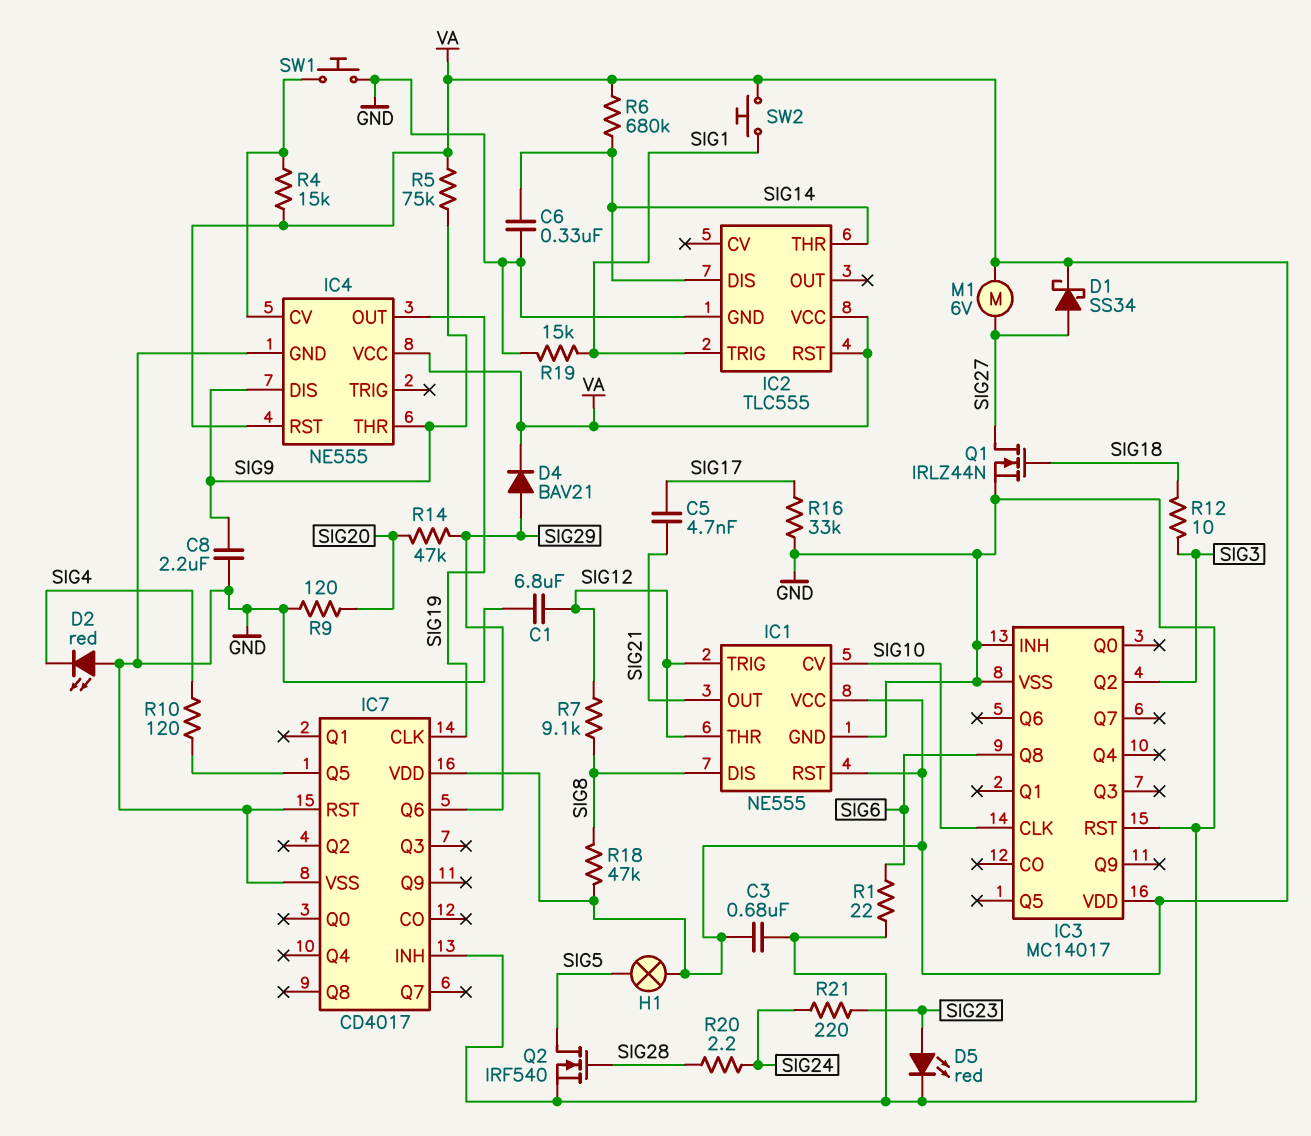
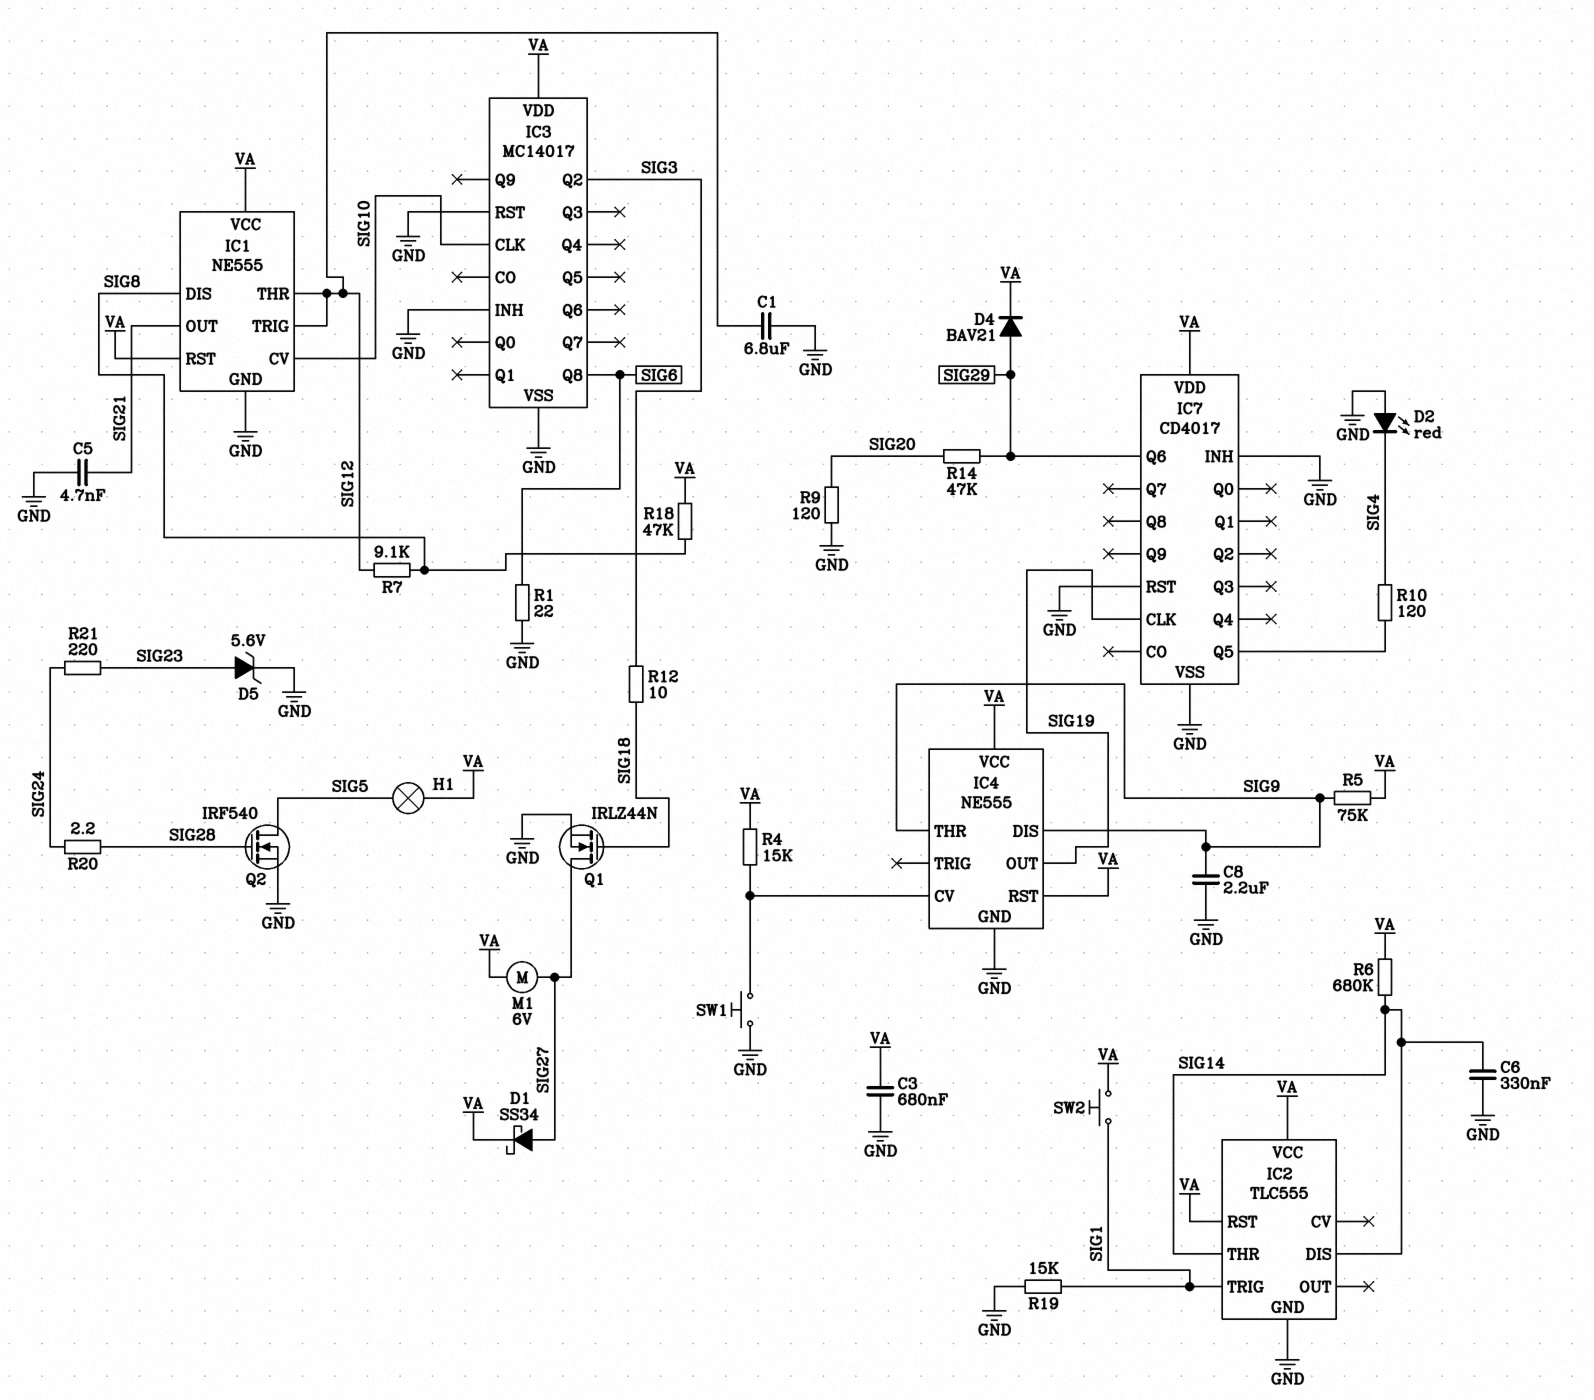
C5: 4.7nF (SIG17, SIG21) -> 4.7nF (GND, SIG21)
D5: LED red (A SIG23, K GND) -> zener 5.6V (A SIG23, K GND)
R16: 33k (GND, SIG17) -> none

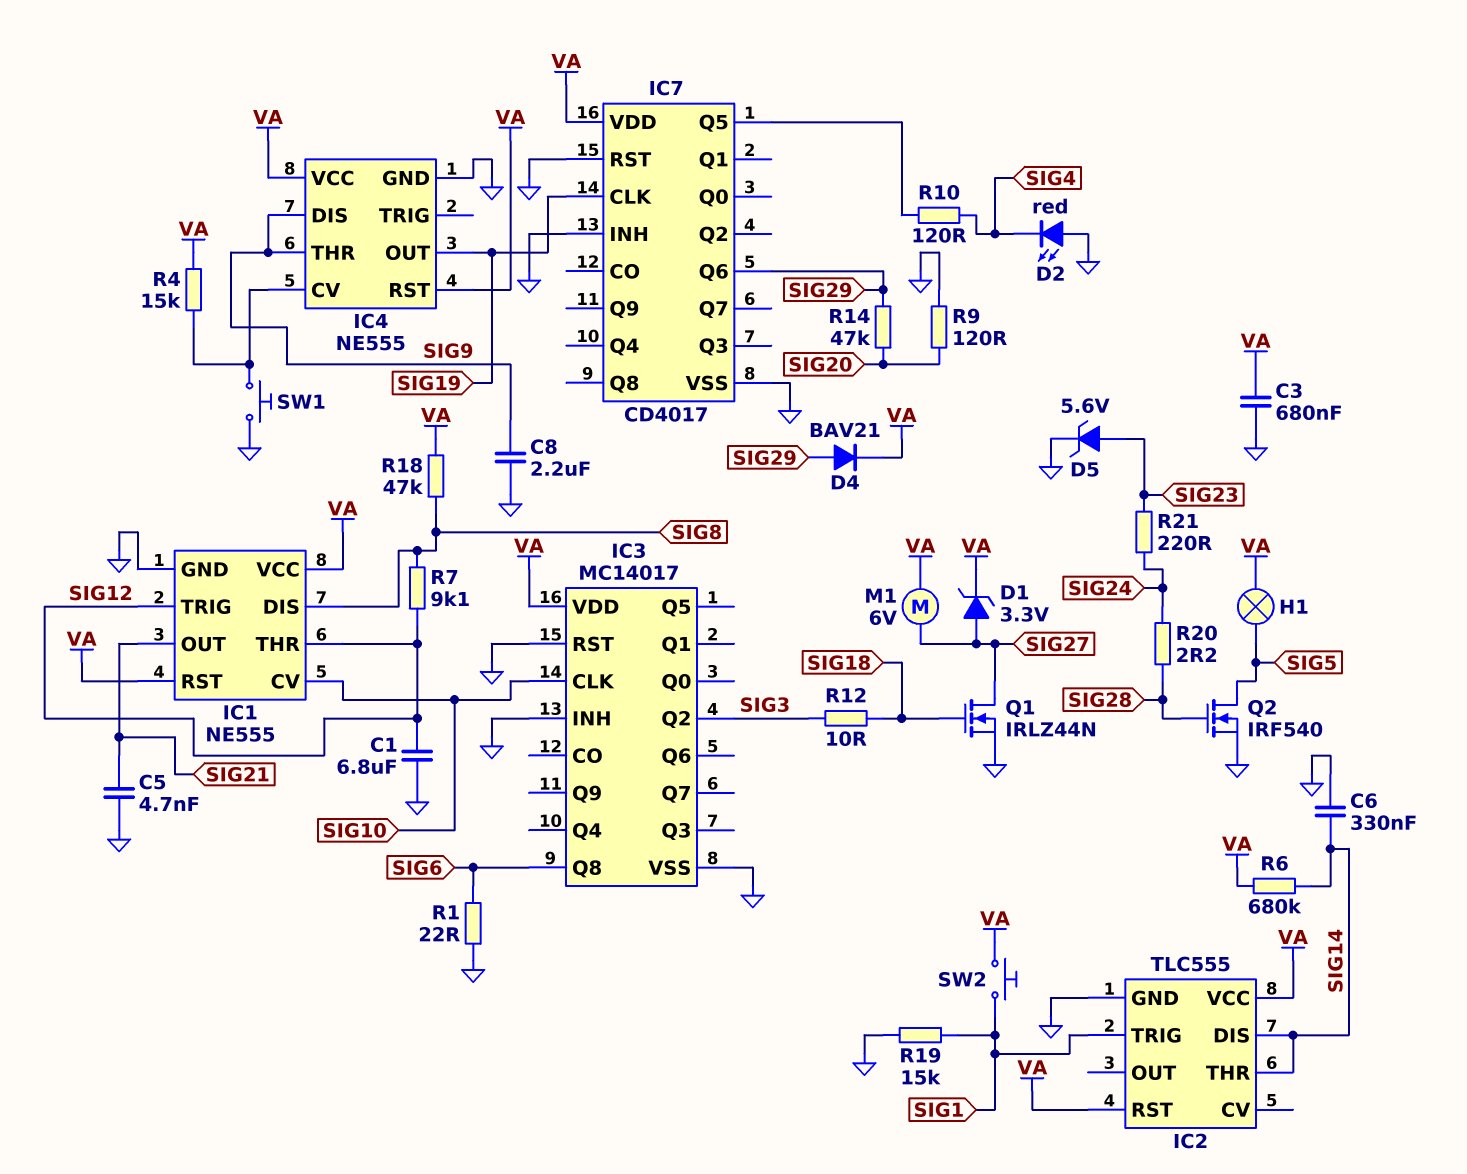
D1: schottky SS34 (A SIG27, K VA) -> zener 3.3V (A SIG27, K VA)
R5: 75k (SIG9, VA) -> none

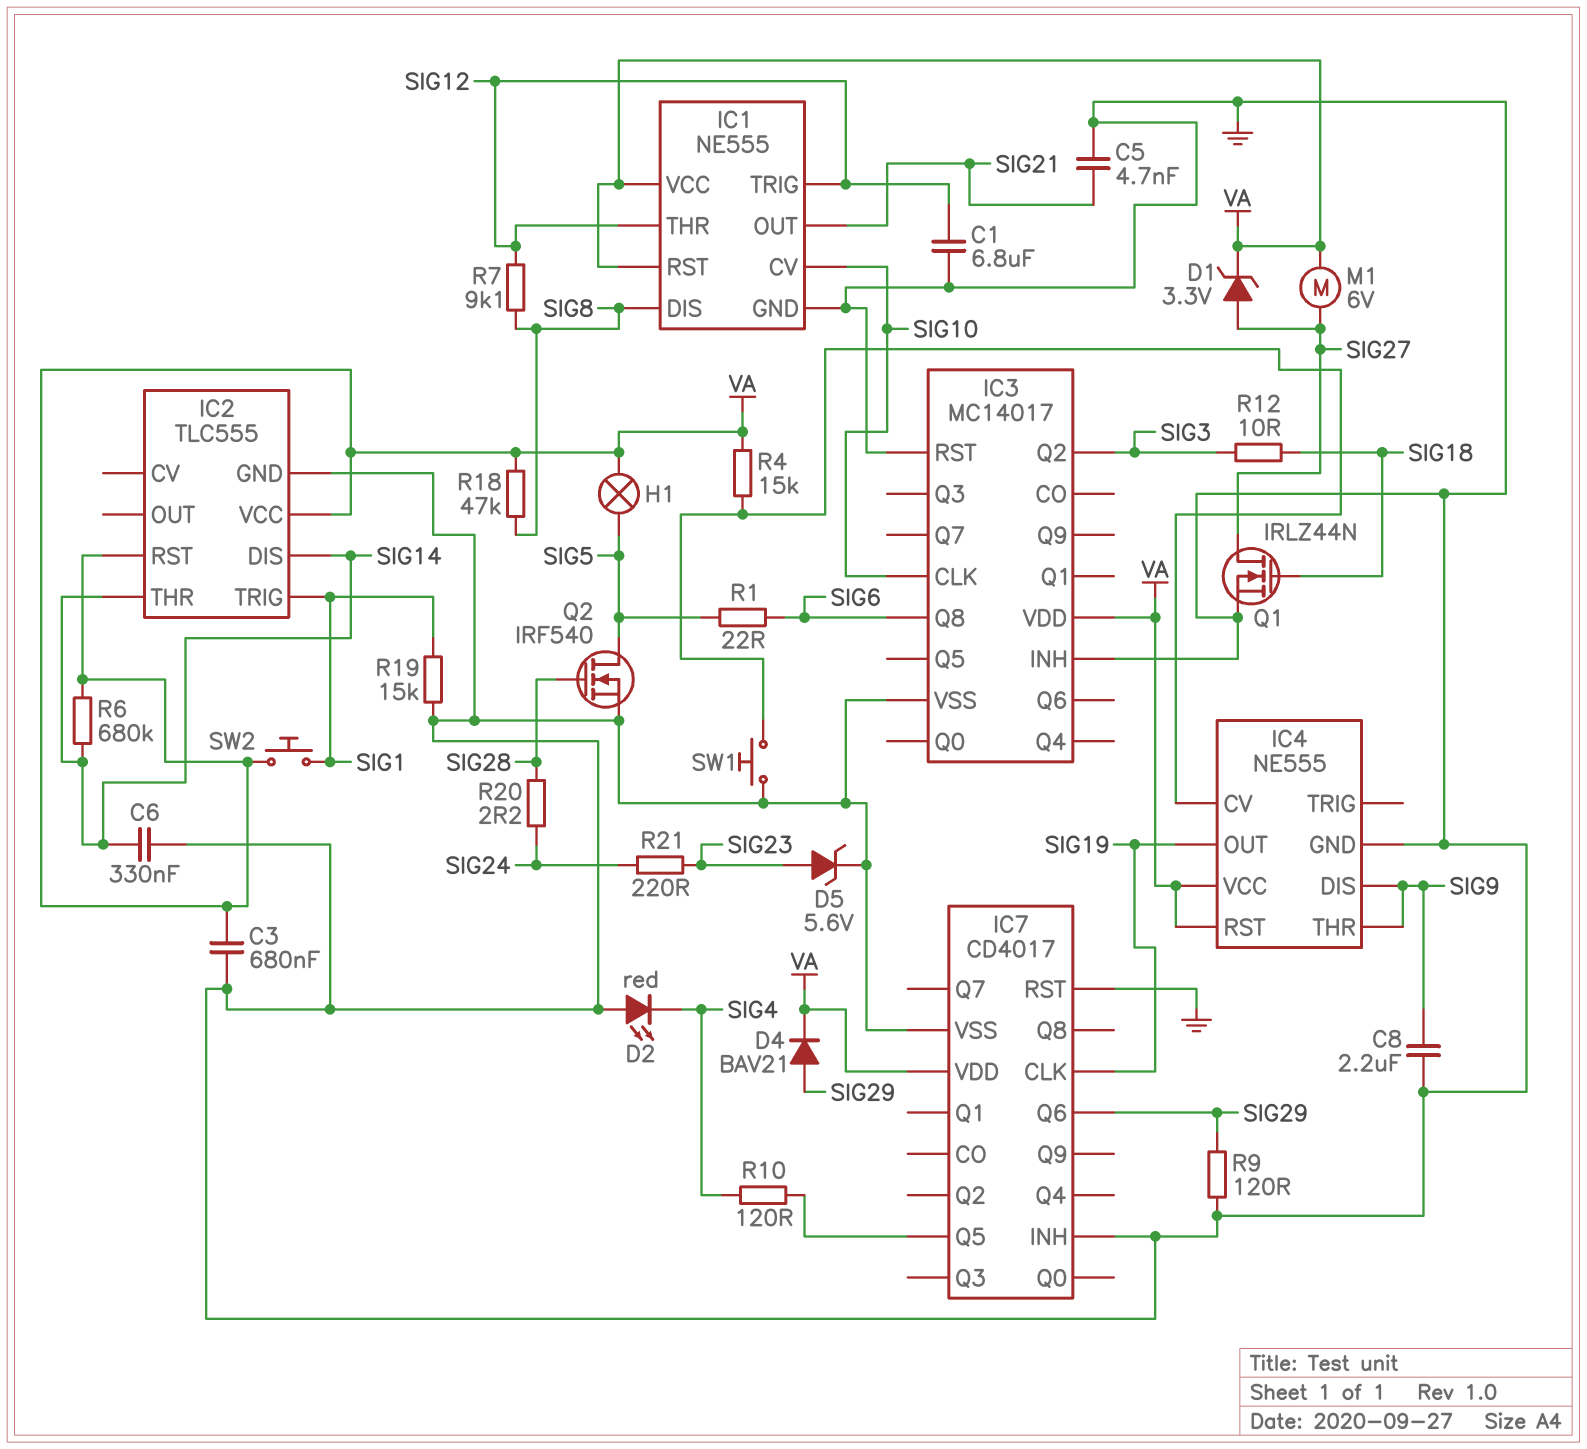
R1: 22 (GND, SIG6) -> 22 (SIG5, SIG6)
R9: 120 (GND, SIG20) -> 120 (GND, SIG29)
R14: 47k (SIG20, SIG29) -> none

